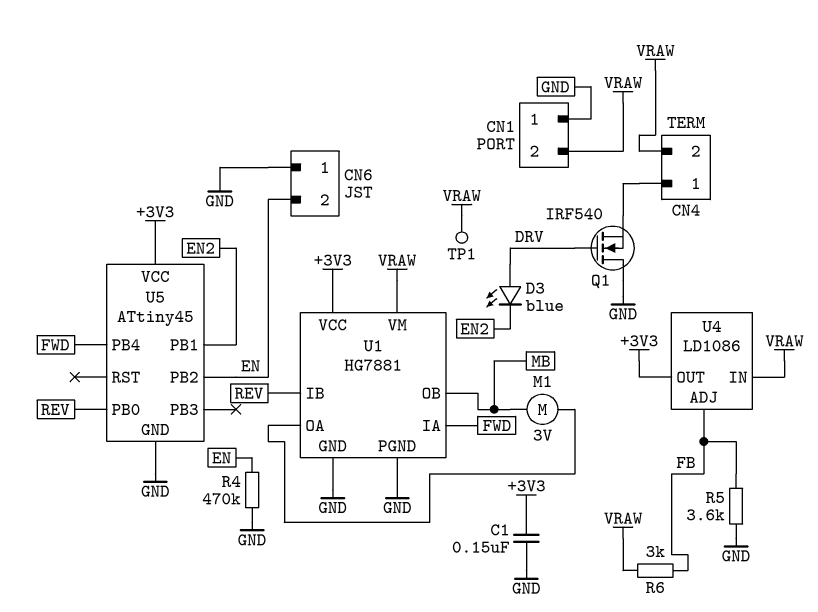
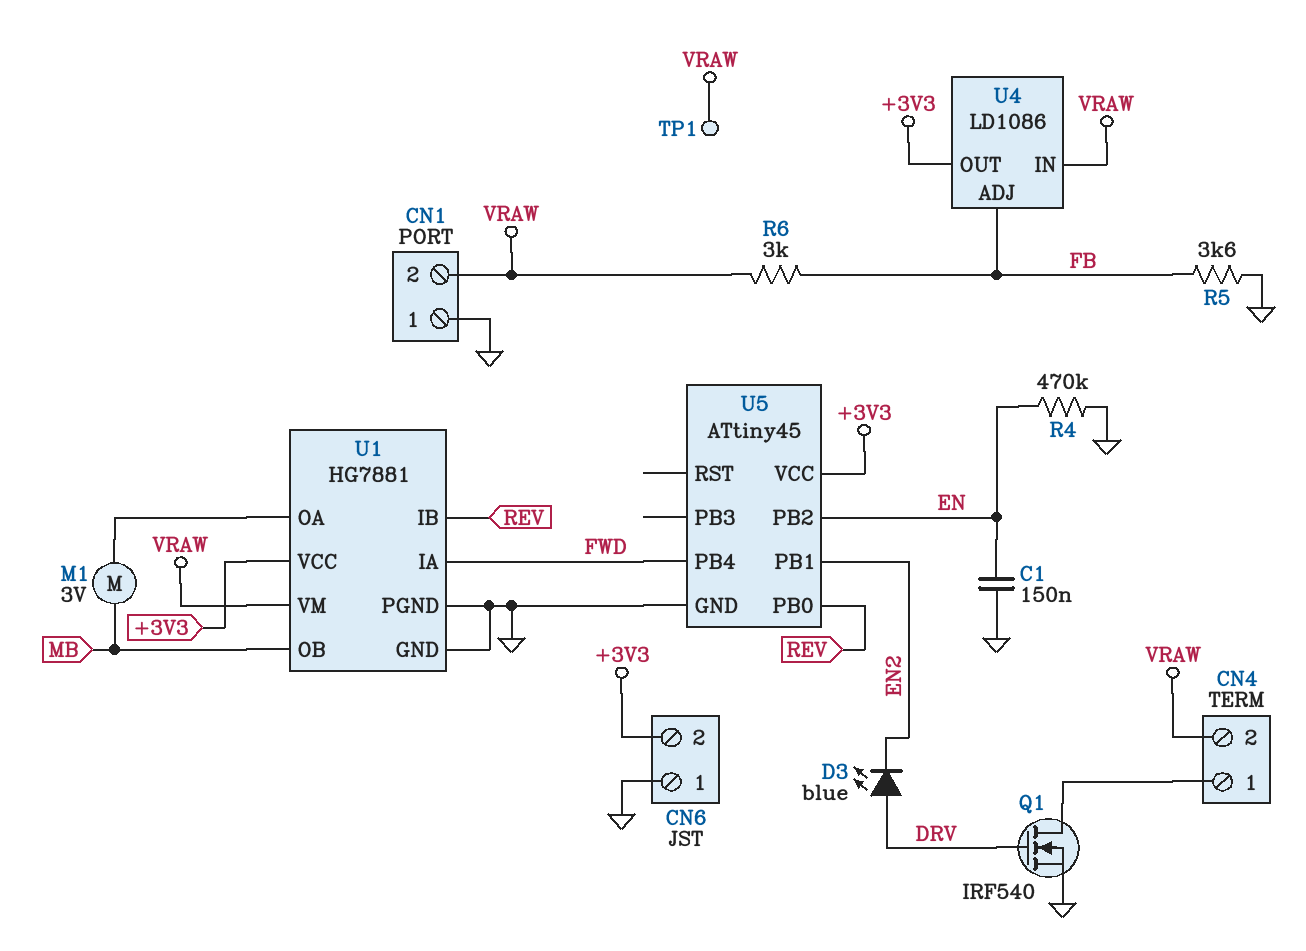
C1: 150nF (+3V3, GND) -> 150nF (EN, GND)
CN6 pin 2: EN -> +3V3
Q1: NMOS IRF540 (G DRV, D GND, S CN4/1) -> NMOS IRF540 (G DRV, D CN4/1, S GND)

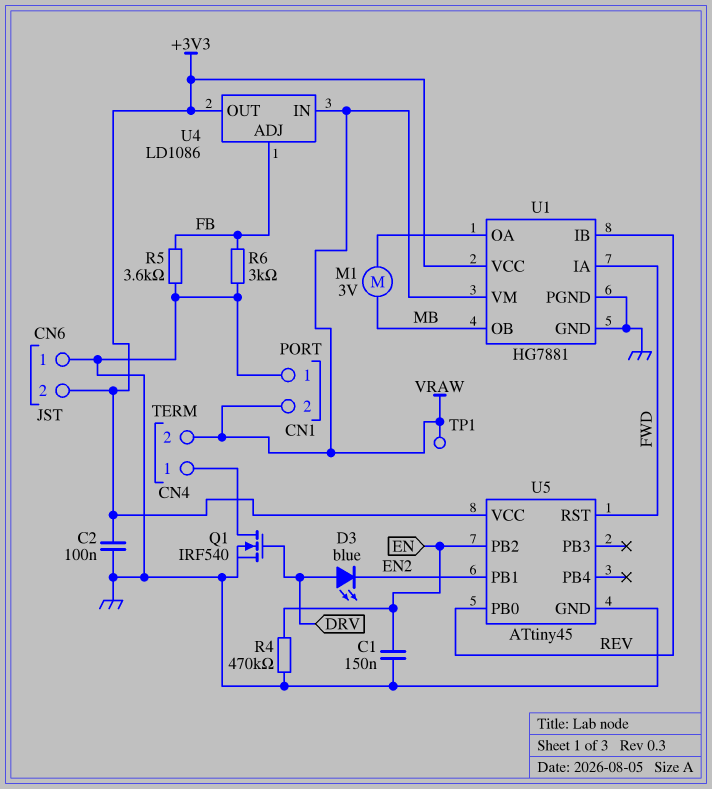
C2: none -> 100nF (+3V3, GND)
R6: 3k (FB, VRAW) -> 3k (FB, GND)
U5 pin PB4: FWD -> none
U5 pin RST: none -> FWD

